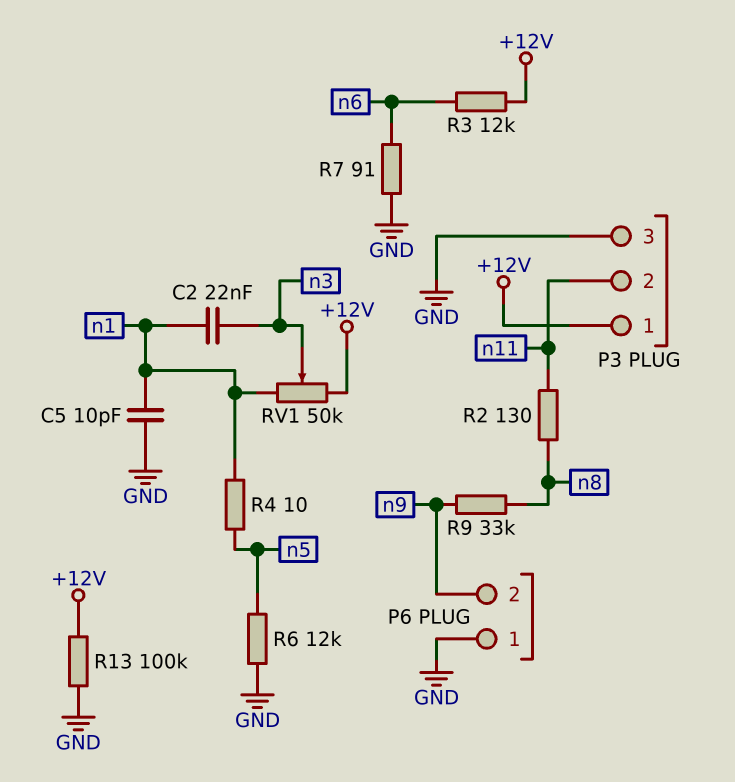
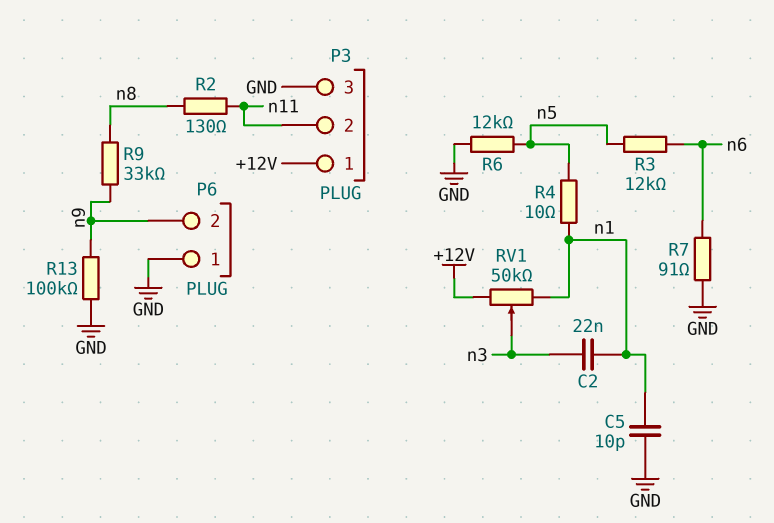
R3: 12k (+12V, n6) -> 12k (n5, n6)
R13: 100k (+12V, GND) -> 100k (GND, n9)

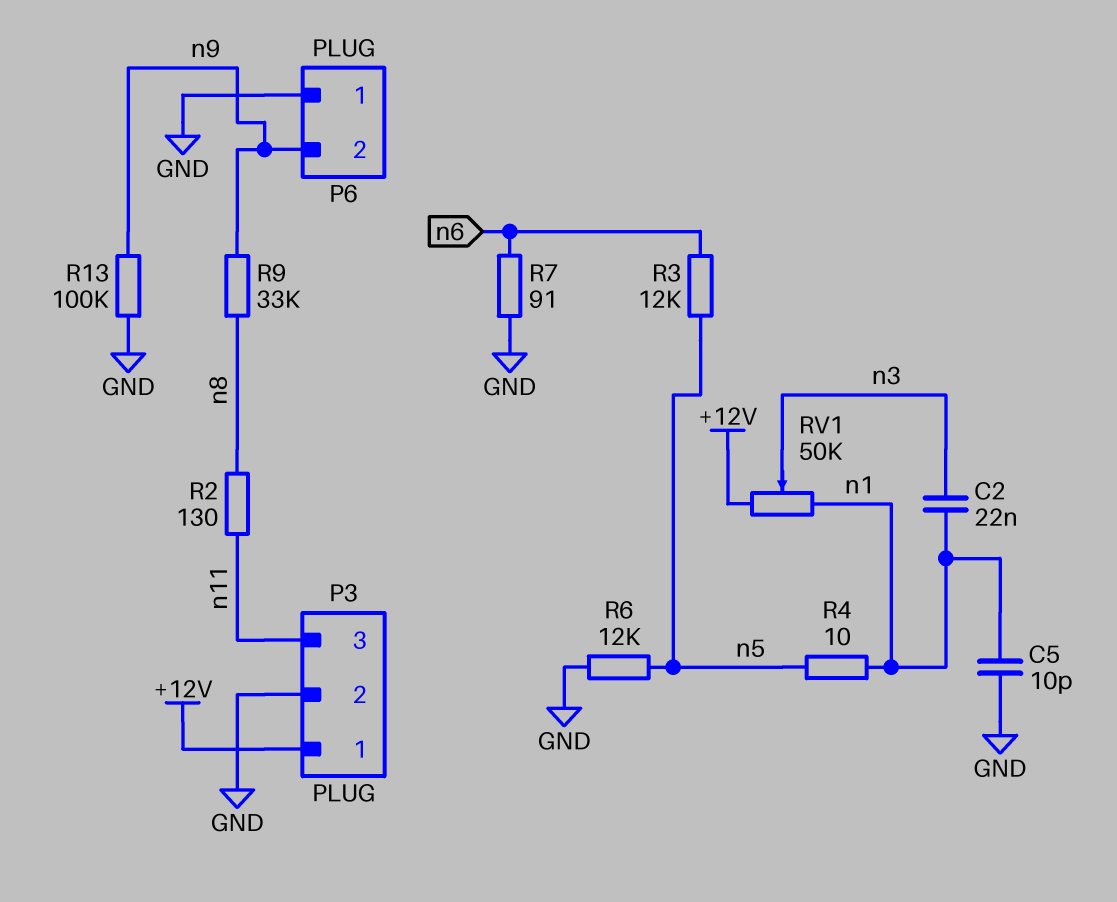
P3 pin 2: n11 -> GND
P3 pin 3: GND -> n11

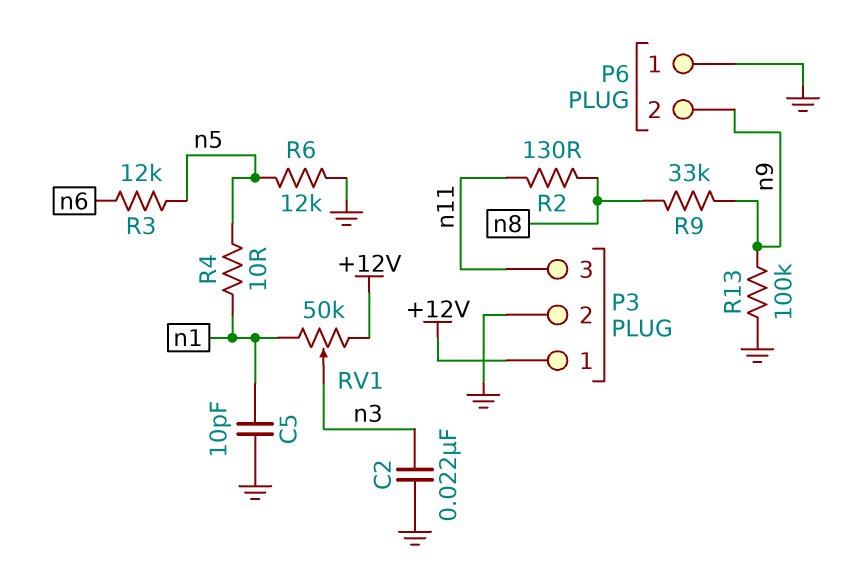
C2: 22nF (n1, n3) -> 22nF (GND, n3)
R7: 91 (GND, n6) -> none

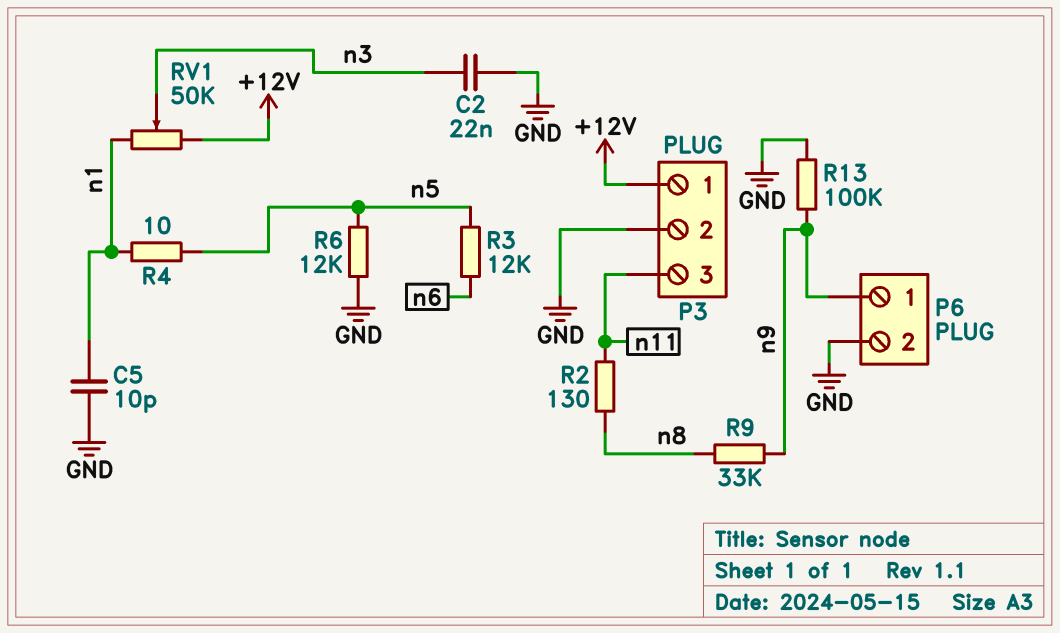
P6 pin 1: GND -> n9
P6 pin 2: n9 -> GND

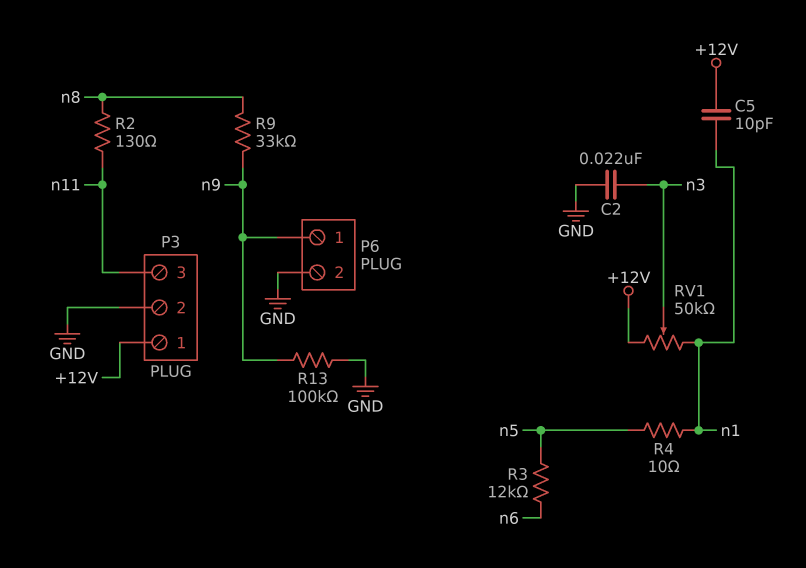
C5: 10pF (GND, n1) -> 10pF (+12V, n1)
R6: 12k (GND, n5) -> none

